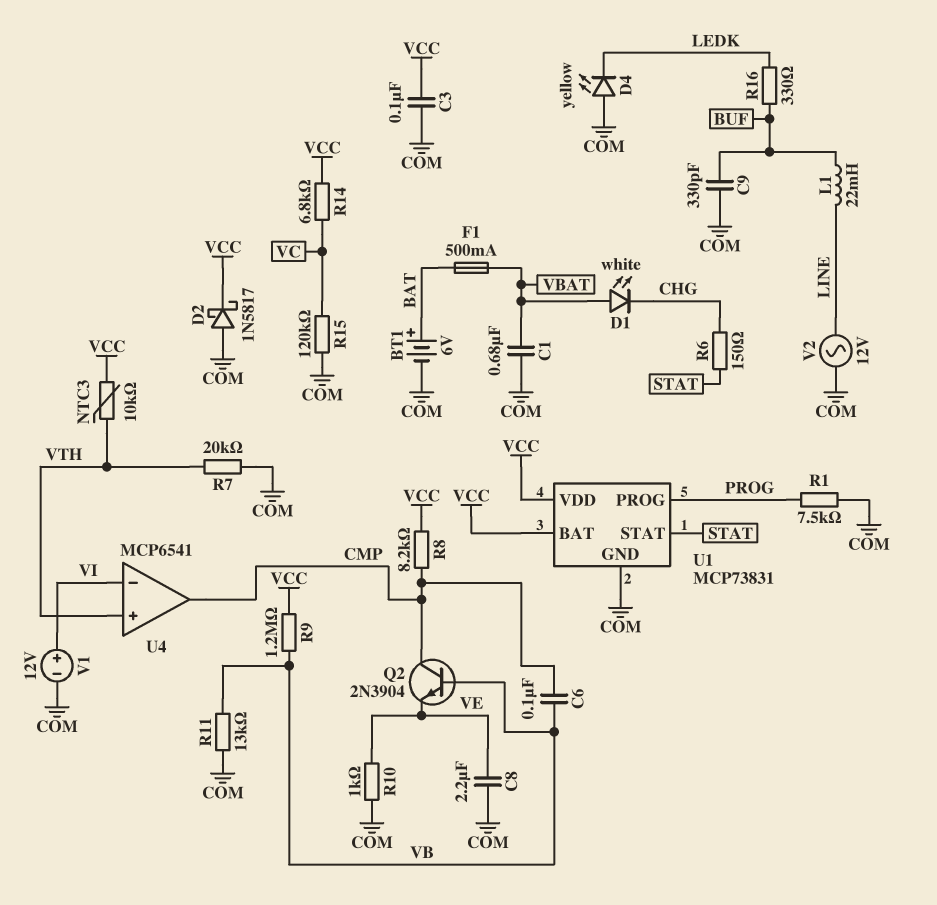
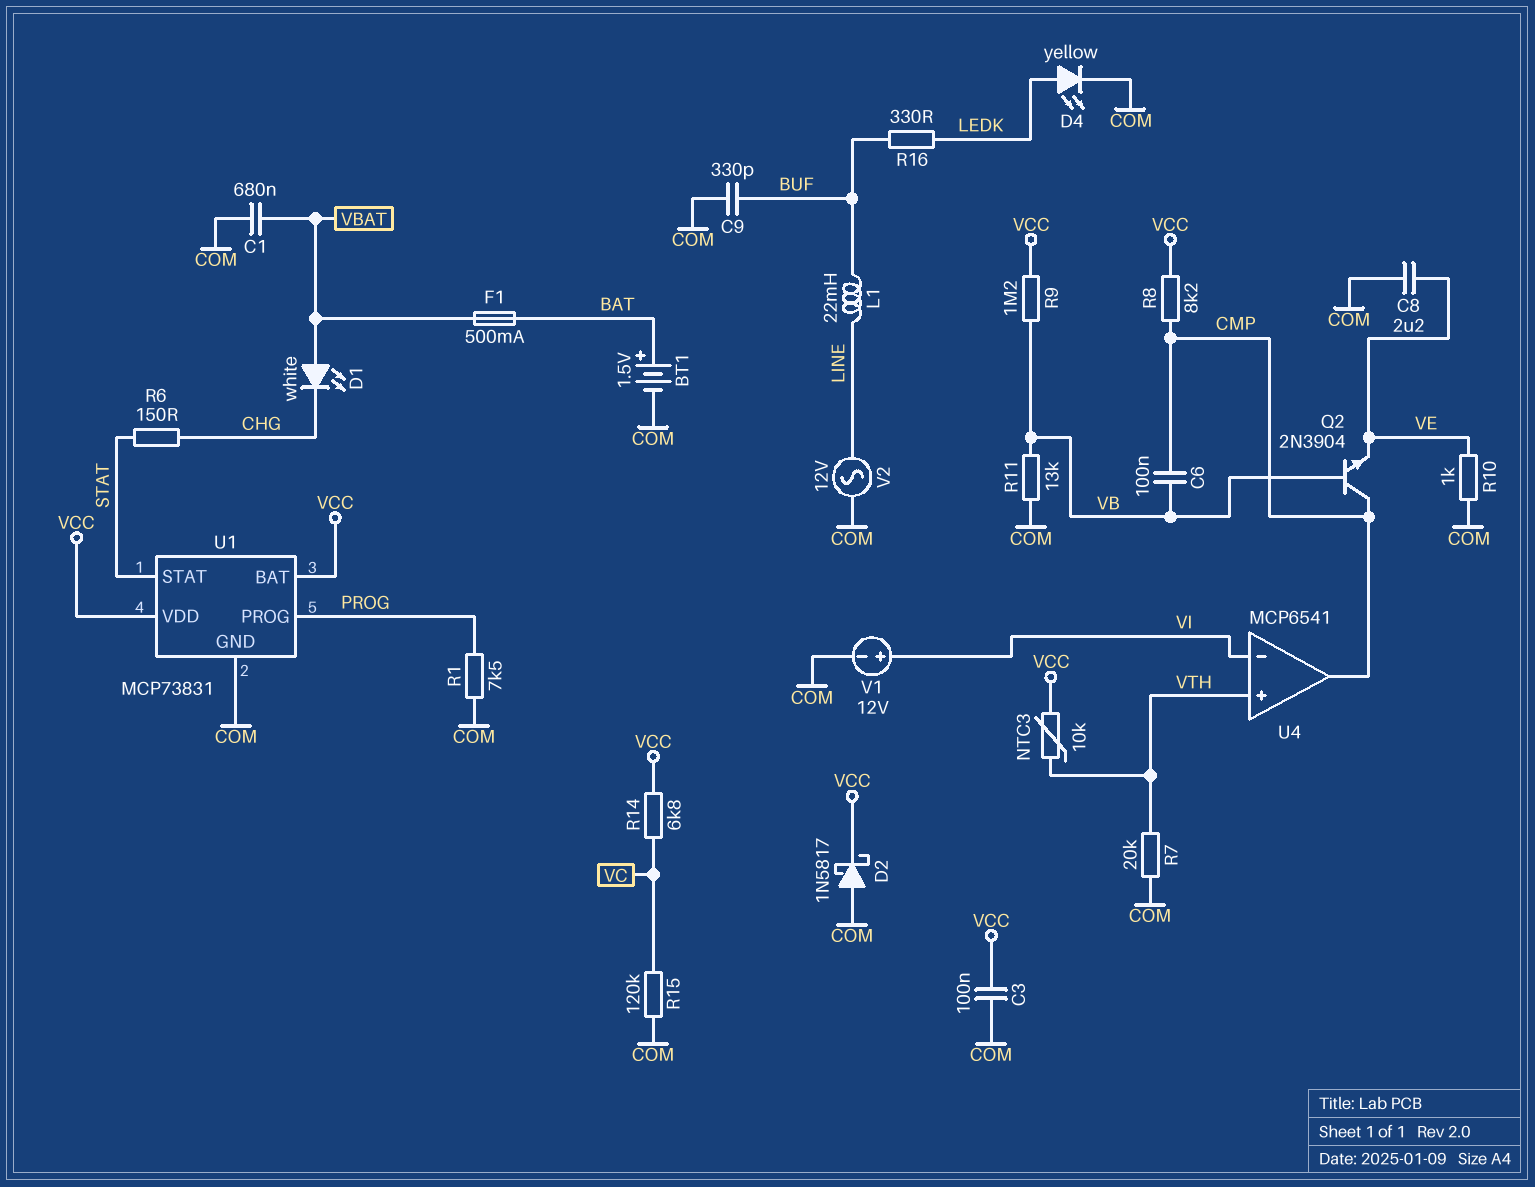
BT1: 6V (plus BAT, minus COM) -> 1.5V (plus BAT, minus COM)
D4: LED yellow (A COM, K LEDK) -> LED yellow (A LEDK, K COM)

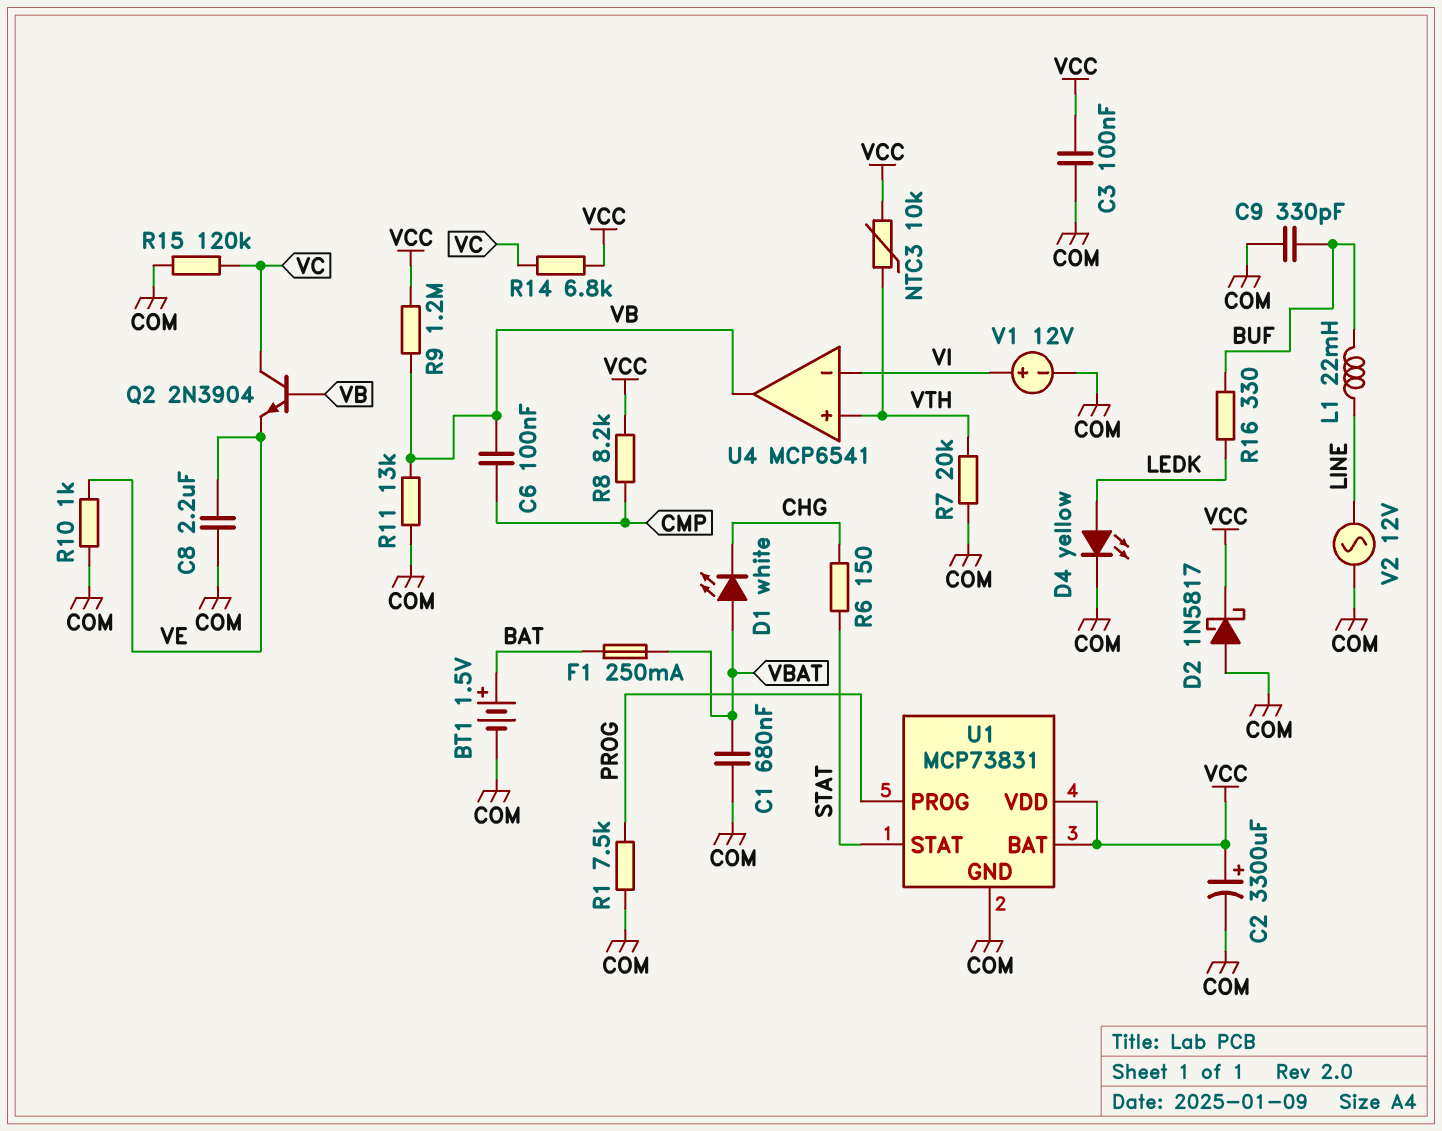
C2: none -> 3300uF (plus VCC, minus COM)
F1: 500mA (BAT, VBAT) -> 250mA (BAT, VBAT)
Q2: NPN 2N3904 (B VB, C CMP, E VE) -> NPN 2N3904 (B VB, C VC, E VE)
U4 pin out: CMP -> VB

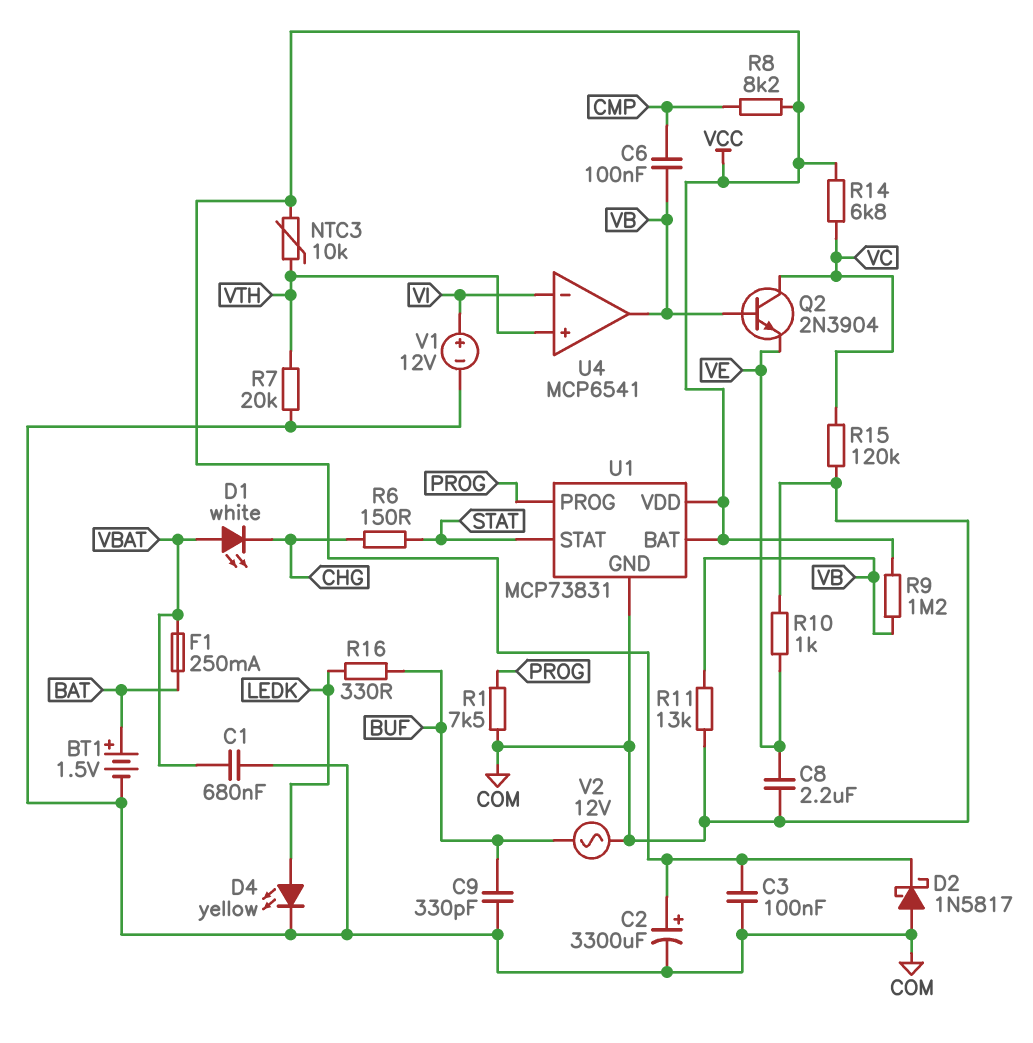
L1: 22mH (BUF, LINE) -> none
V2: AC 12V (COM, LINE) -> AC 12V (BUF, COM)

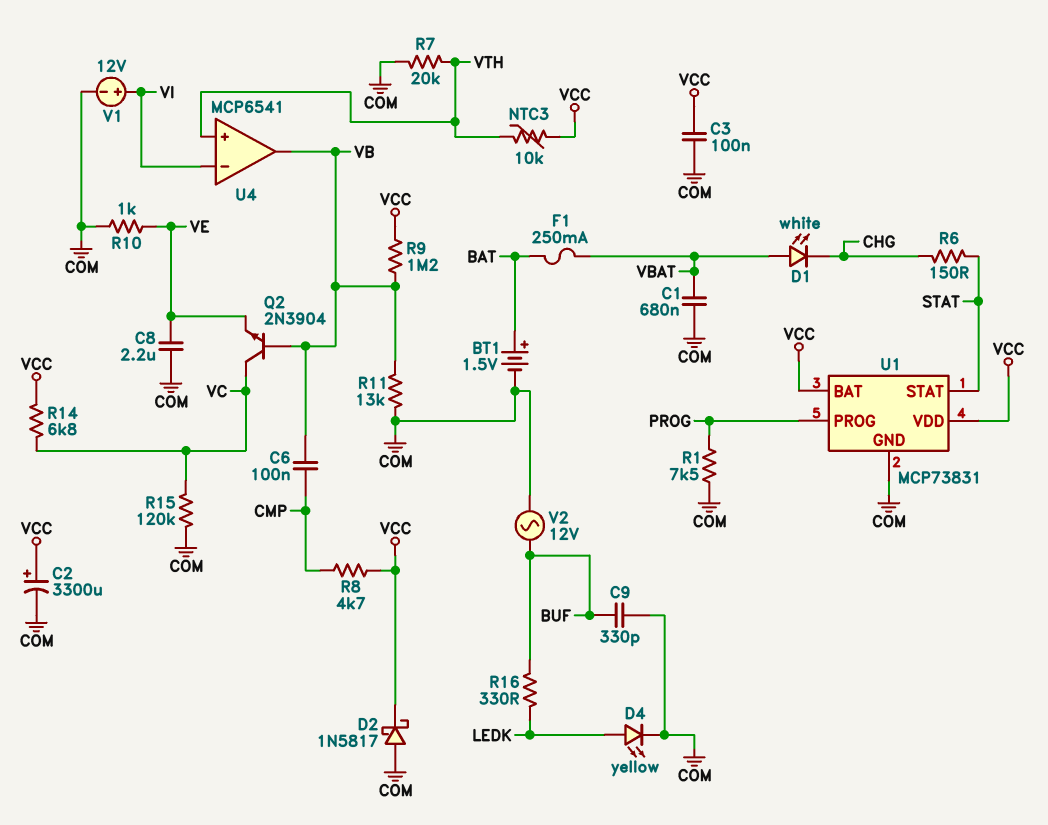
R8: 8.2k (CMP, VCC) -> 4.7k (CMP, VCC)

